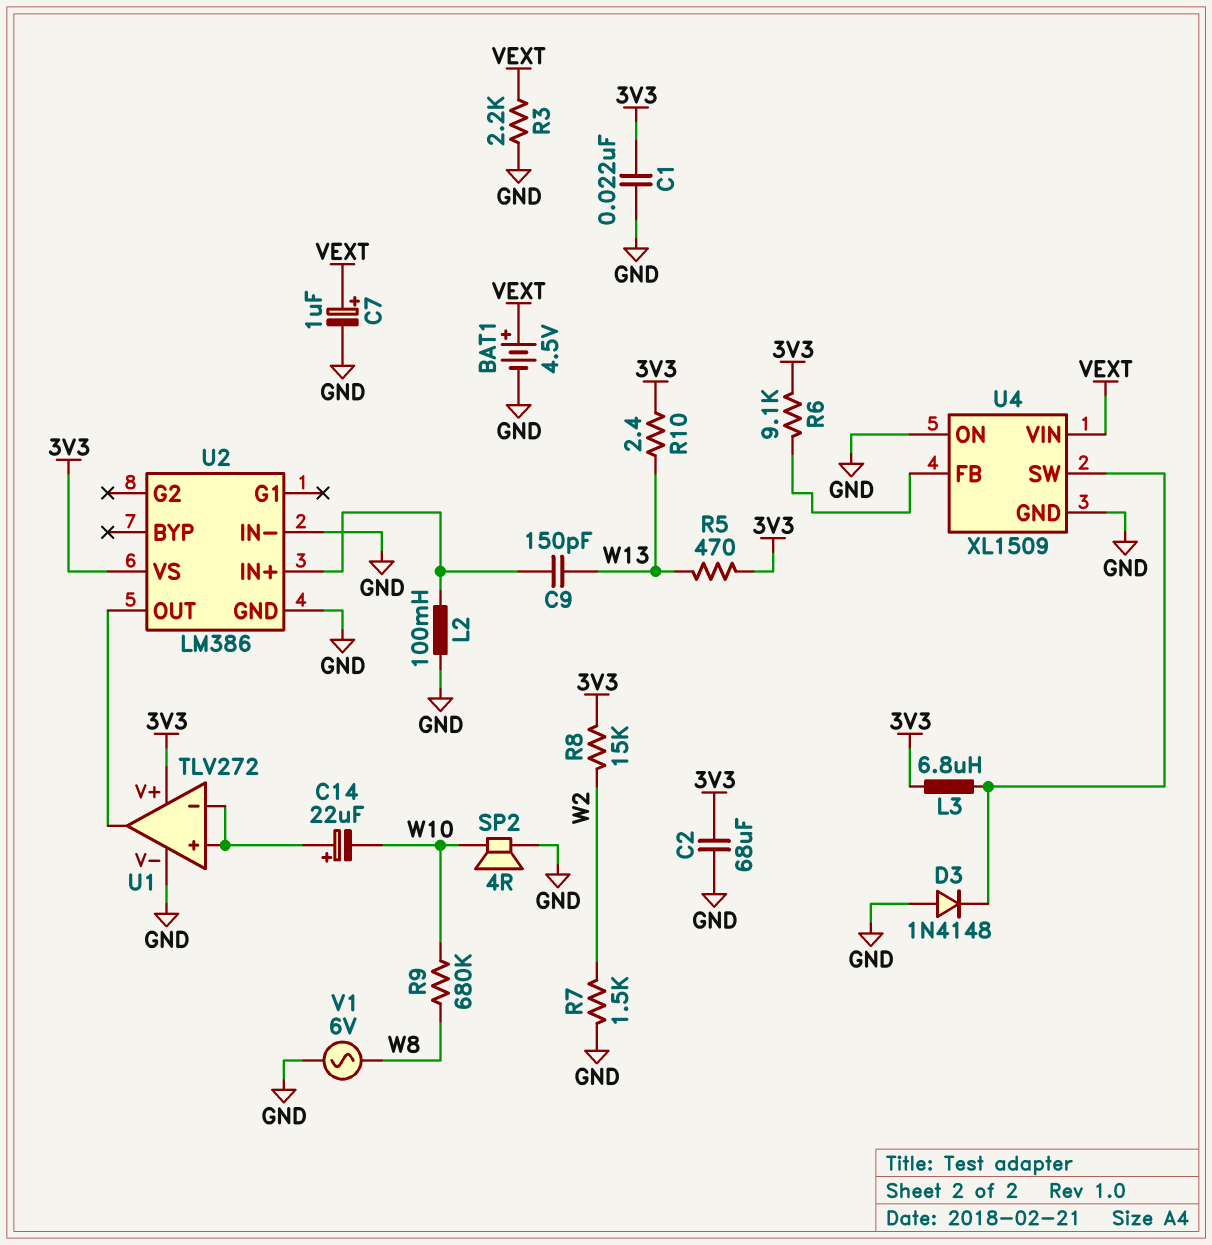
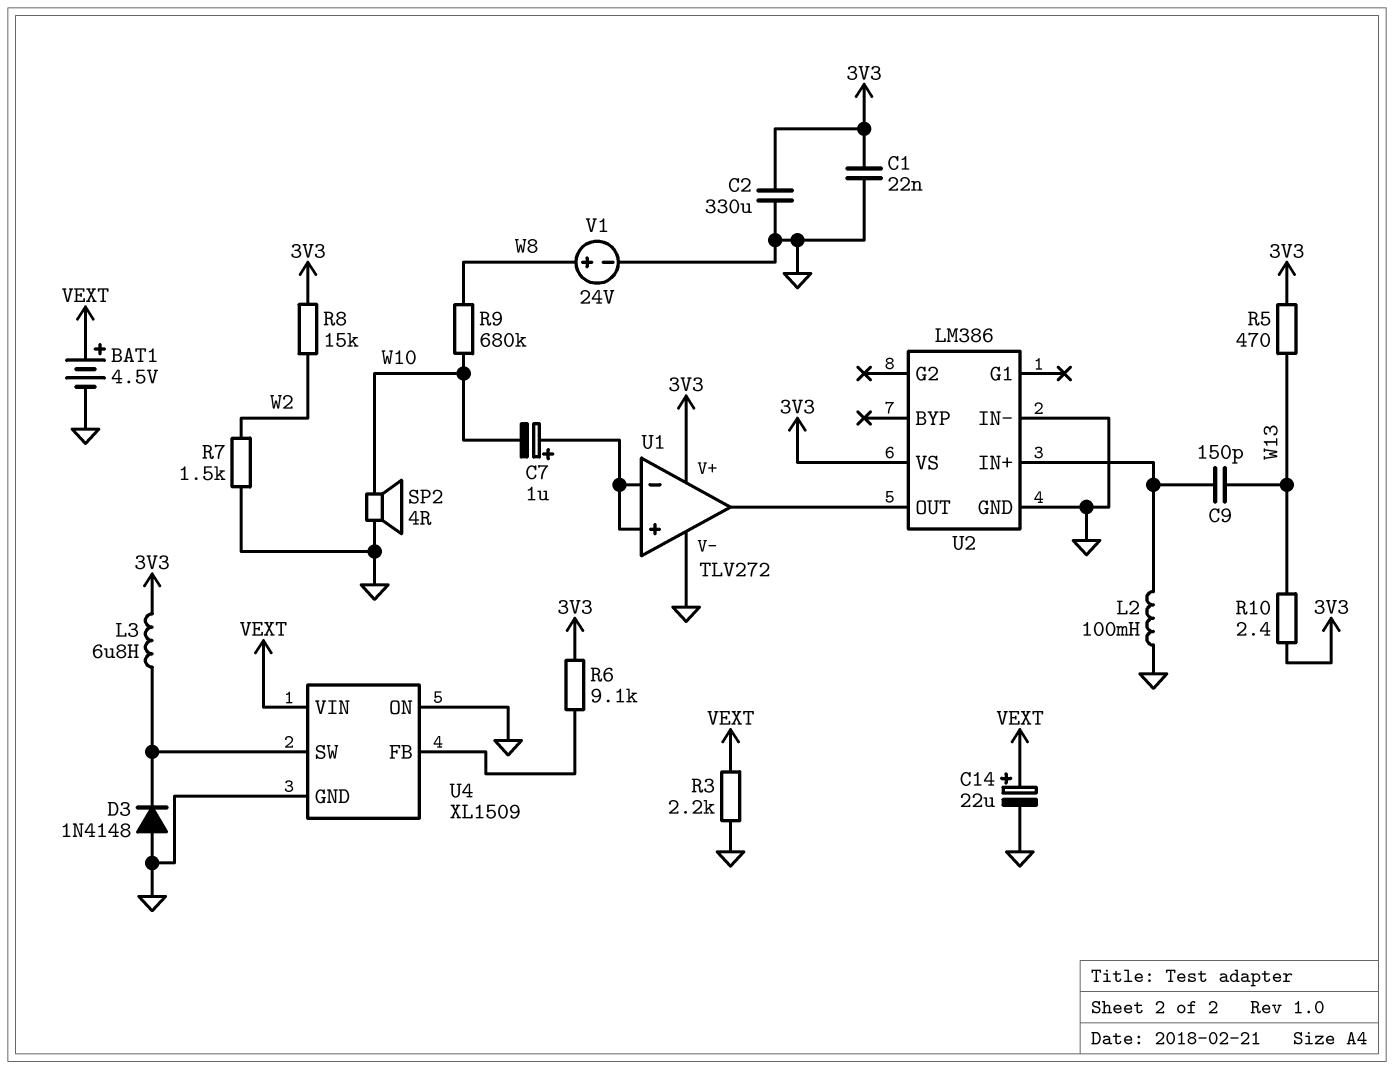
C2: 68uF (3V3, GND) -> 330uF (3V3, GND)
C7: 1uF (plus VEXT, minus GND) -> 1uF (plus U1/in+, minus W10)
C14: 22uF (plus U1/in+, minus W10) -> 22uF (plus VEXT, minus GND)
V1: AC 6V (GND, W8) -> 24V (plus W8, minus GND)

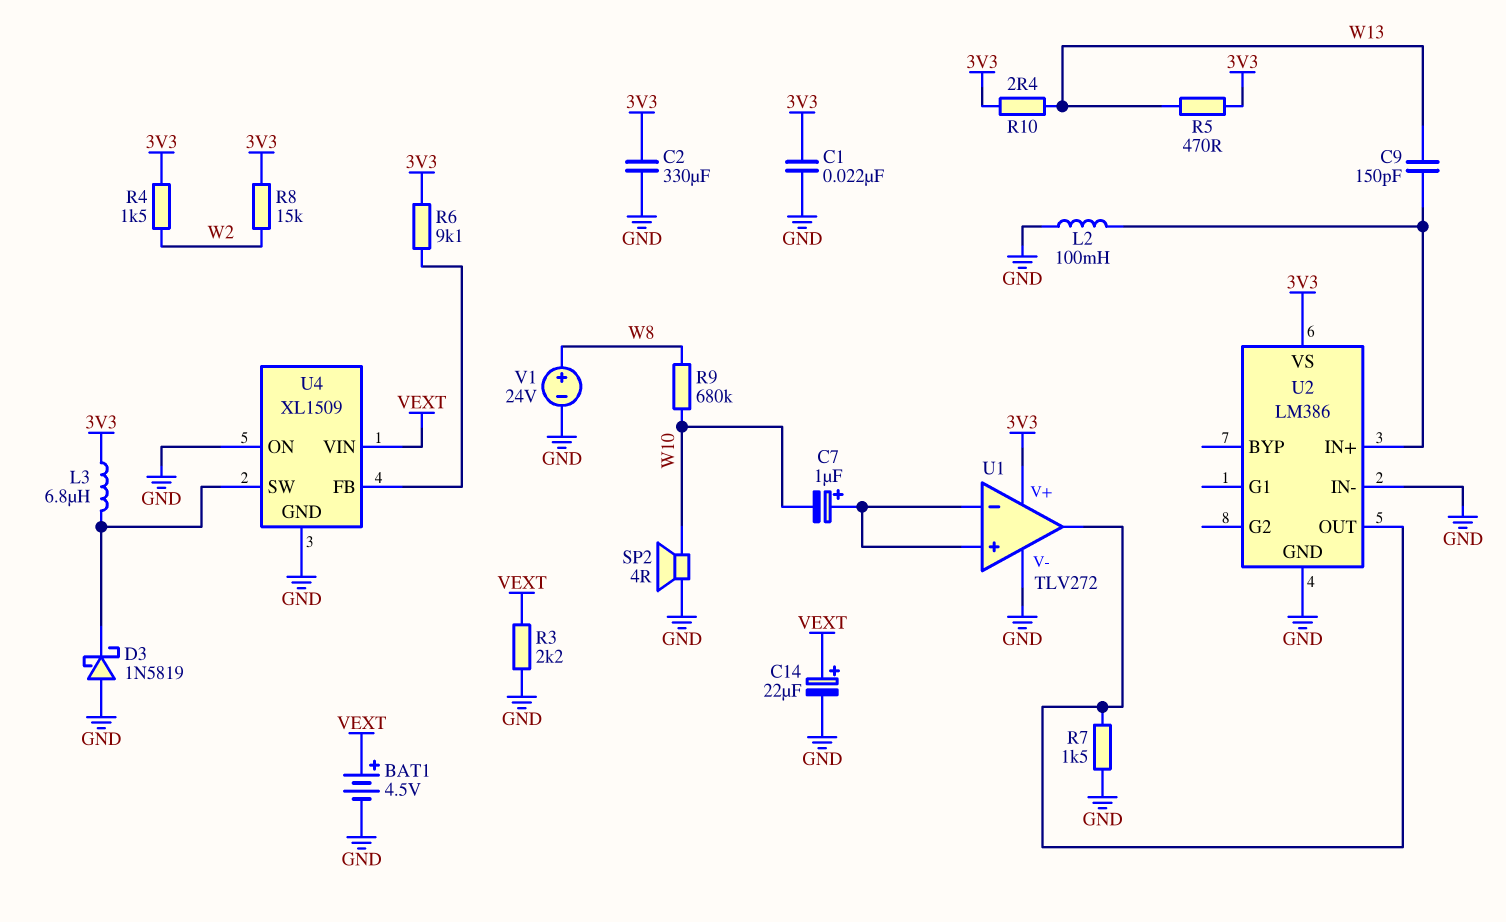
D3: diode 1N4148 (A GND, K U4/SW) -> schottky 1N5819 (A GND, K U4/SW)
R4: none -> 1.5k (3V3, W2)
R7: 1.5k (GND, W2) -> 1.5k (GND, U1/out)

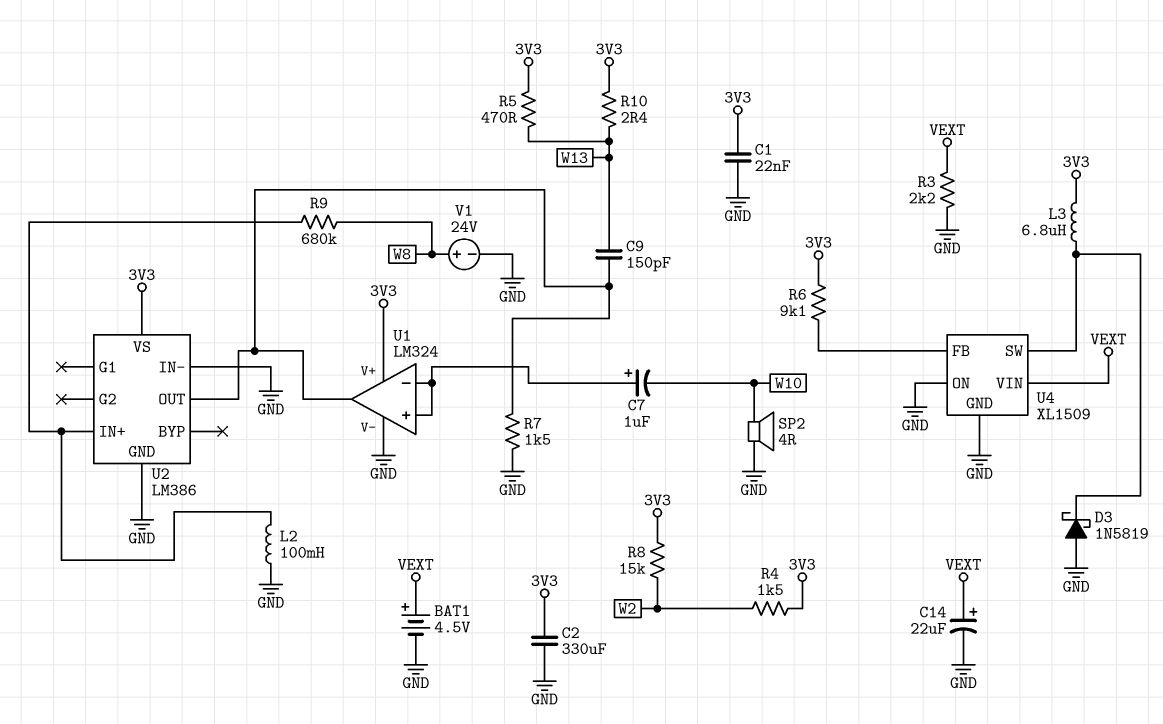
C9: 150pF (U2/IN+, W13) -> 150pF (U1/out, W13)
R9: 680k (W8, W10) -> 680k (U2/IN+, W8)
U1: TLV272 -> LM324

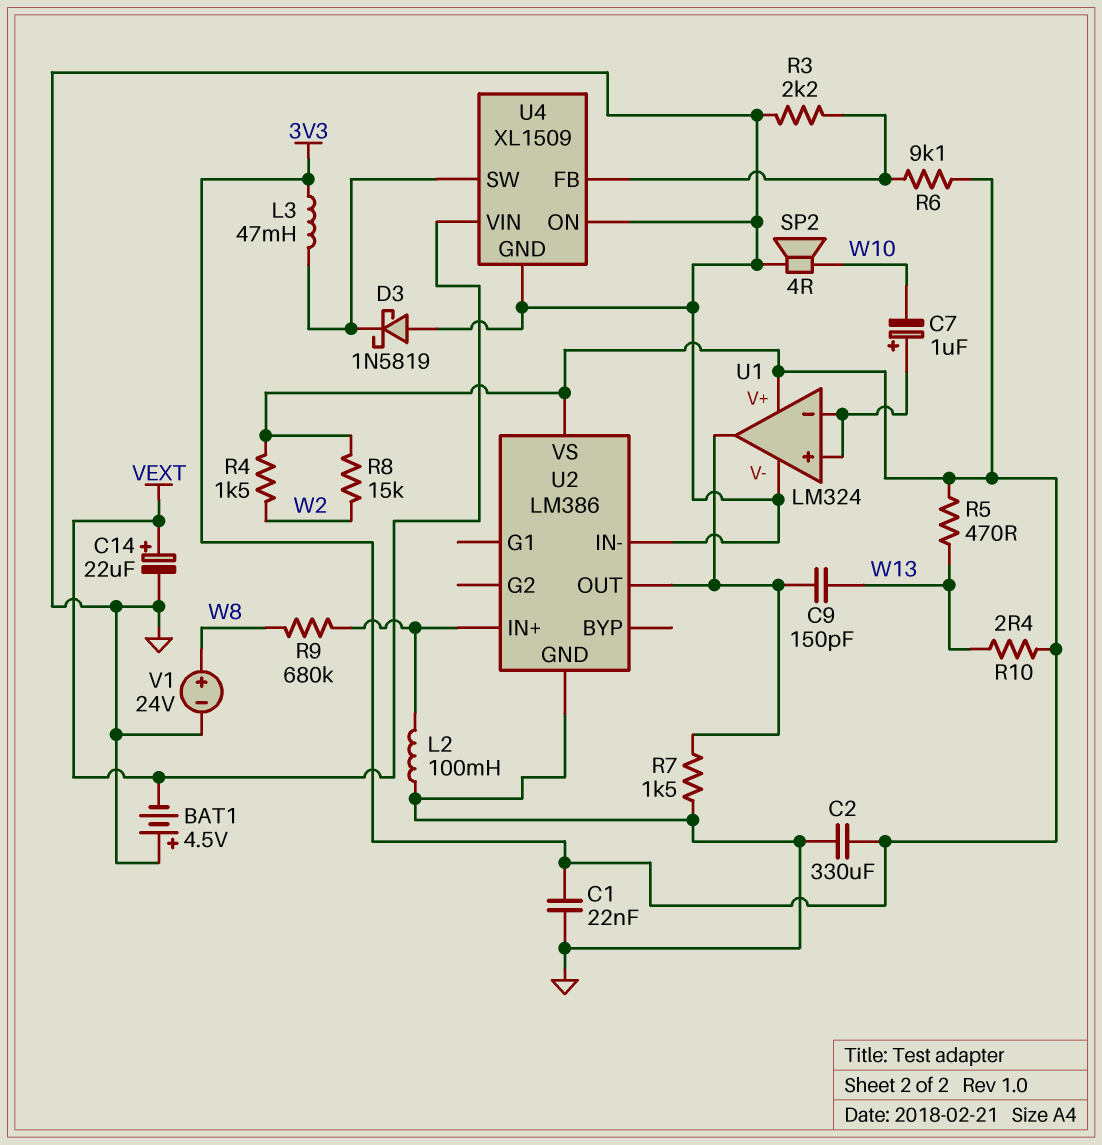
BAT1: 4.5V (plus VEXT, minus GND) -> 4.5V (plus GND, minus VEXT)
L3: 6.8uH (3V3, U4/SW) -> 47mH (3V3, U4/SW)
R3: 2.2k (GND, VEXT) -> 2.2k (GND, U4/FB)

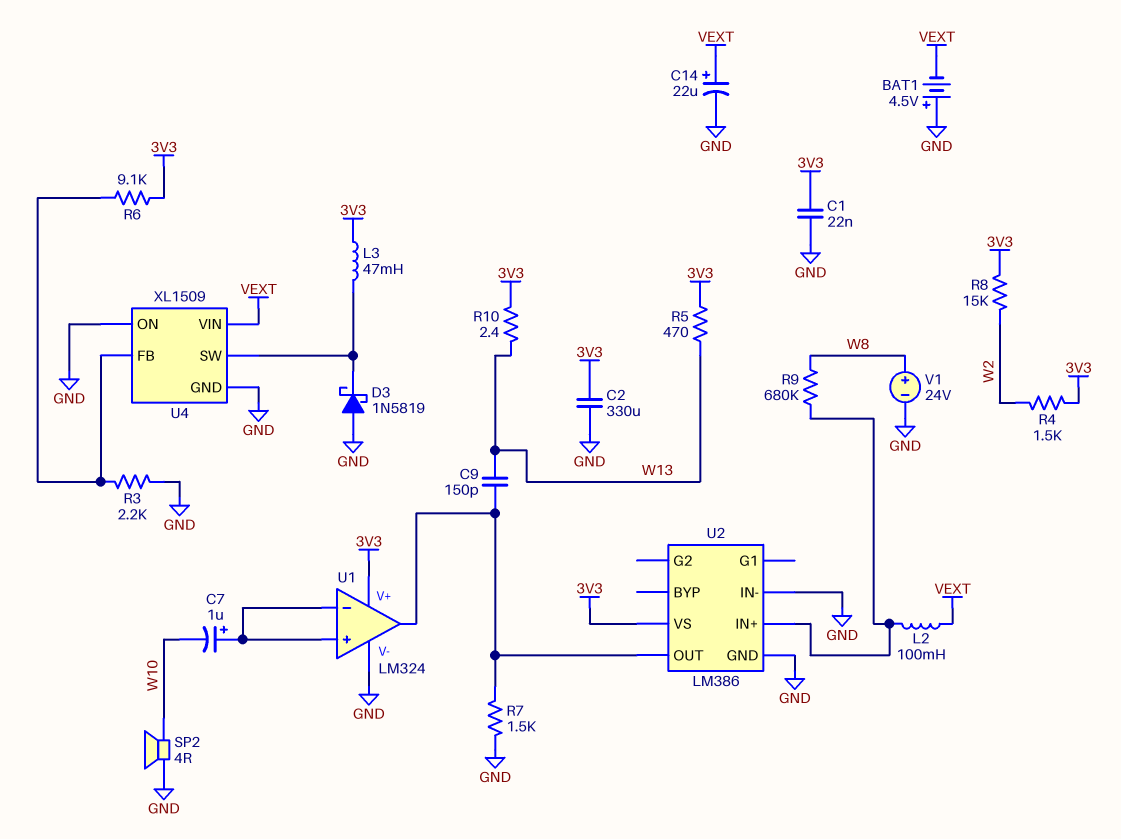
L2: 100mH (GND, U2/IN+) -> 100mH (U2/IN+, VEXT)

